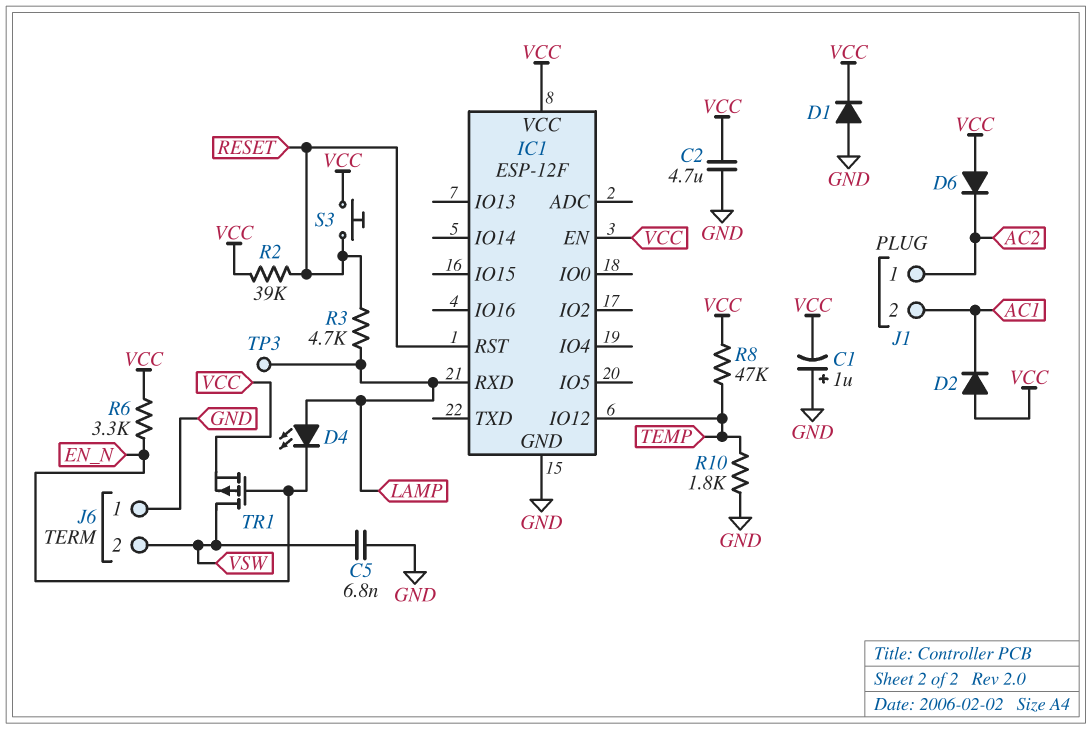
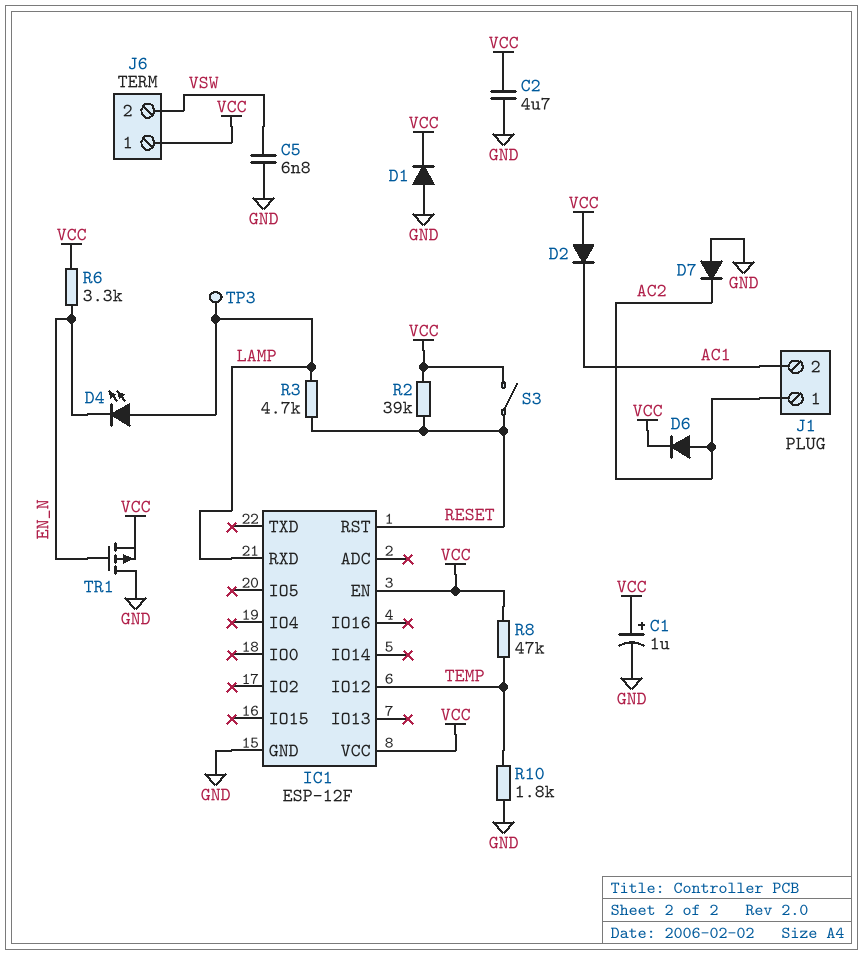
C1: 1uF (plus GND, minus VCC) -> 1uF (plus VCC, minus GND)
D6: diode (A VCC, K AC2) -> diode (A AC2, K VCC)
D7: none -> diode (A GND, K AC2)
J6 pin 1: GND -> VCC
S3: button (RESET, VCC) -> switch (RESET, VCC)
TR1: PMOS (G EN_N, D VSW, S VCC) -> PMOS (G EN_N, D GND, S VCC)

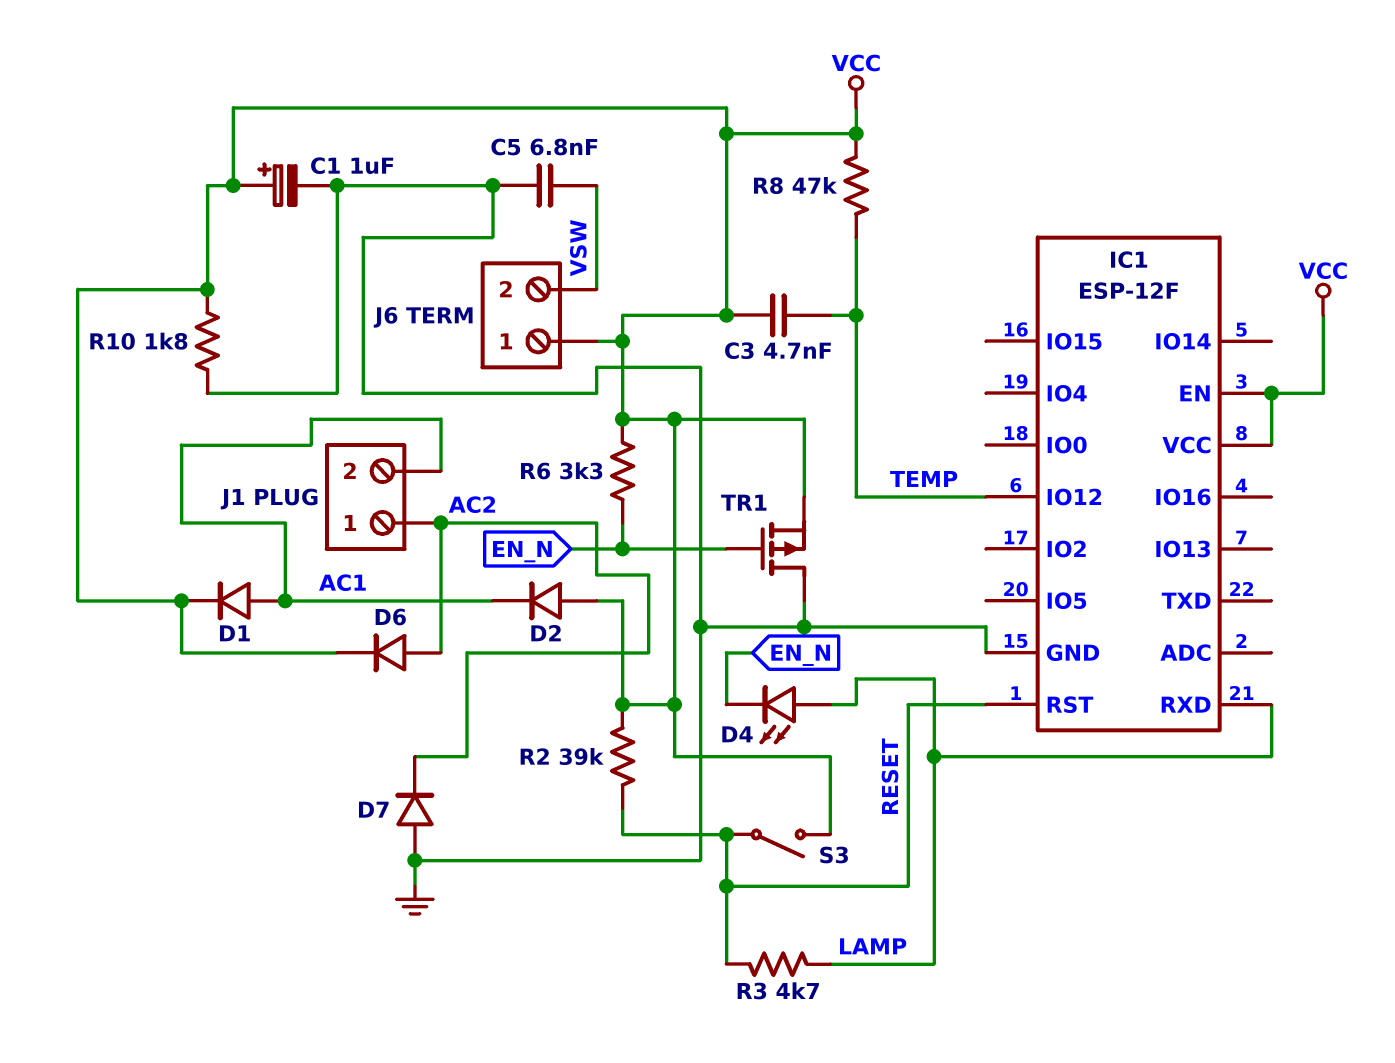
C2: 4.7uF (GND, VCC) -> none
C3: none -> 4.7nF (TEMP, VCC)
D1: diode (A GND, K VCC) -> diode (A AC1, K VCC)
R10: 1.8k (GND, TEMP) -> 1.8k (GND, VCC)
TP3: test point (LAMP) -> none

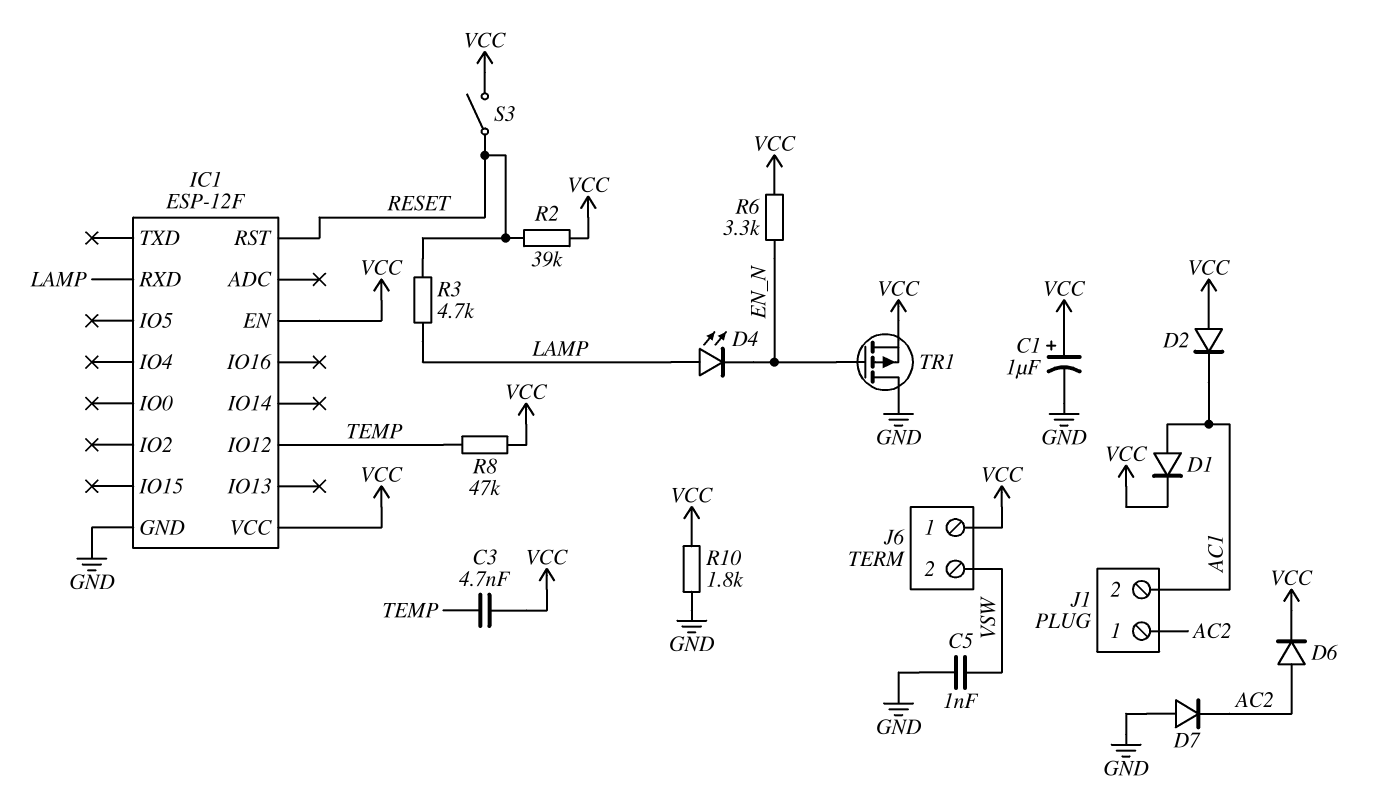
C5: 6.8nF (GND, VSW) -> 1nF (GND, VSW)

